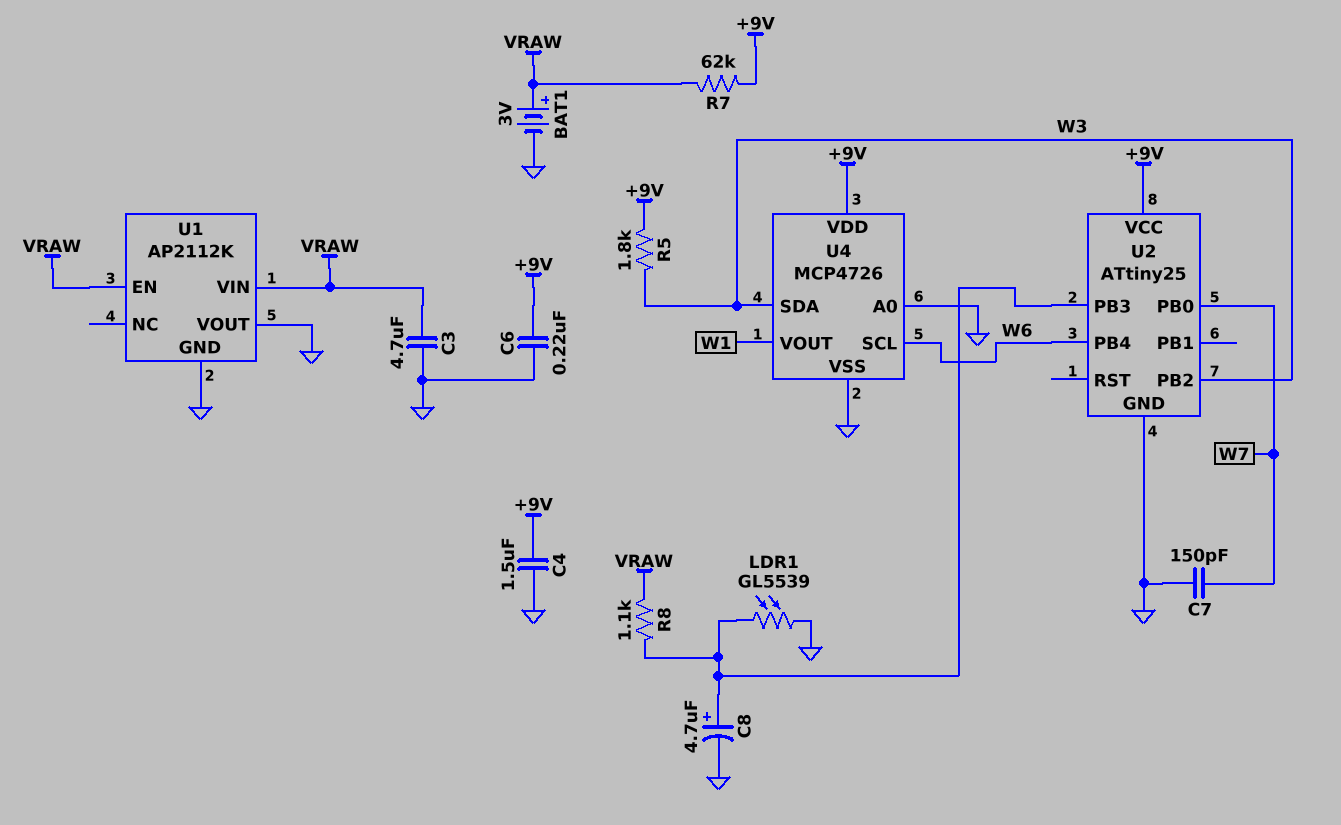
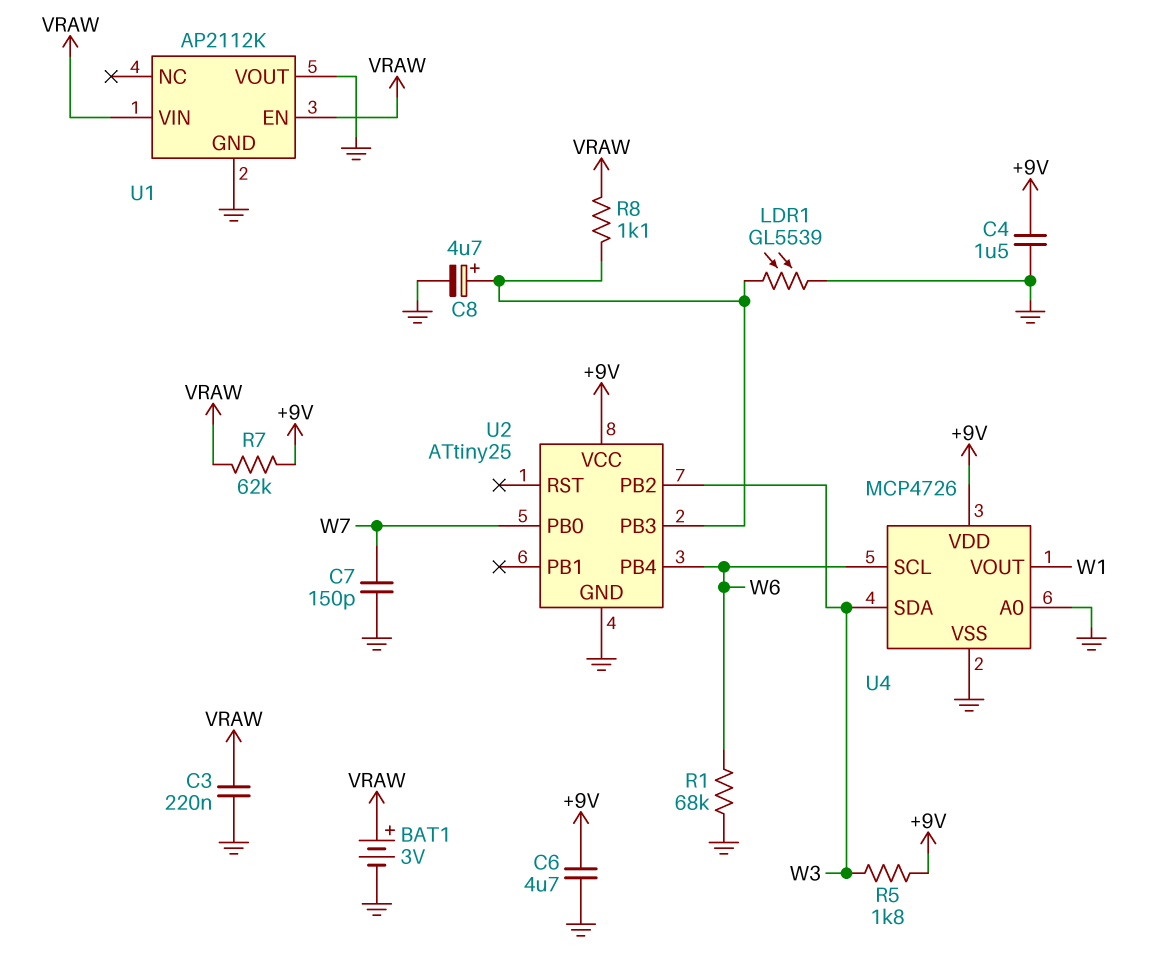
C3: 4.7uF (GND, VRAW) -> 220nF (GND, VRAW)
C6: 220nF (+9V, GND) -> 4.7uF (+9V, GND)
R1: none -> 68k (GND, W6)

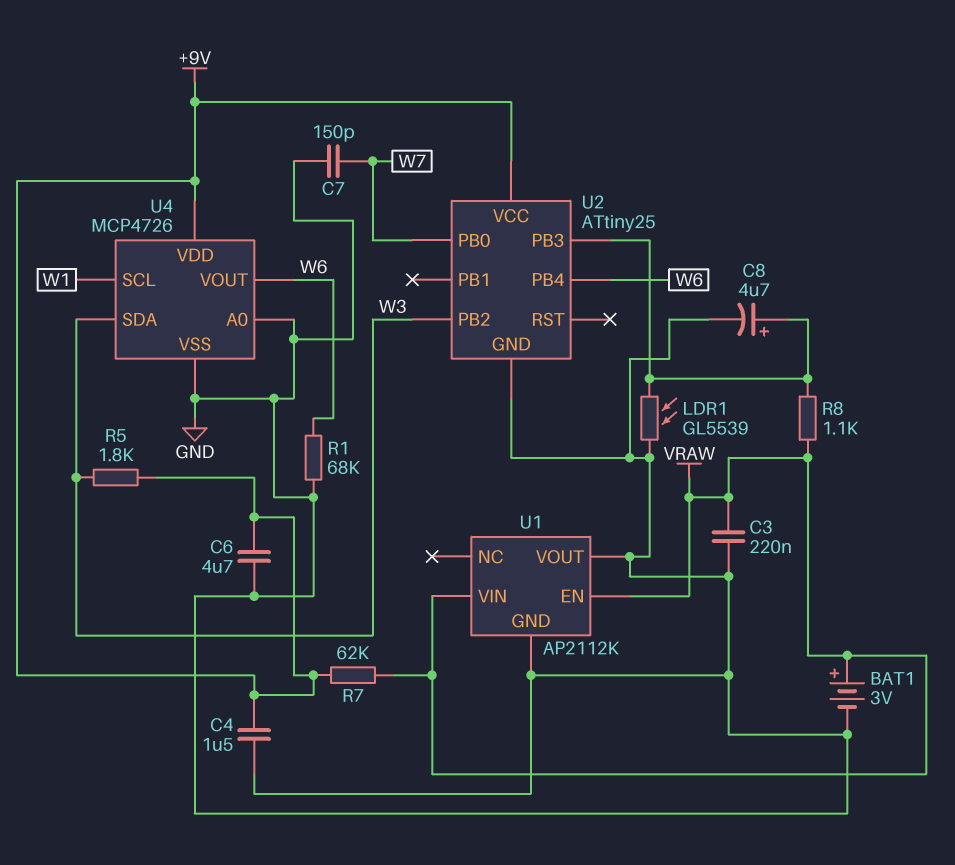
U4 pin SCL: W6 -> W1
U4 pin VOUT: W1 -> W6

